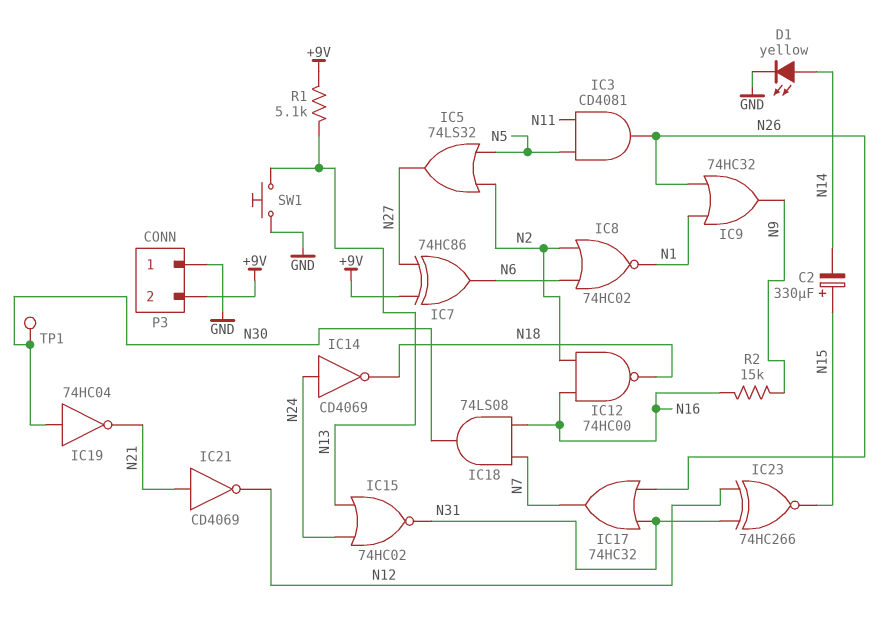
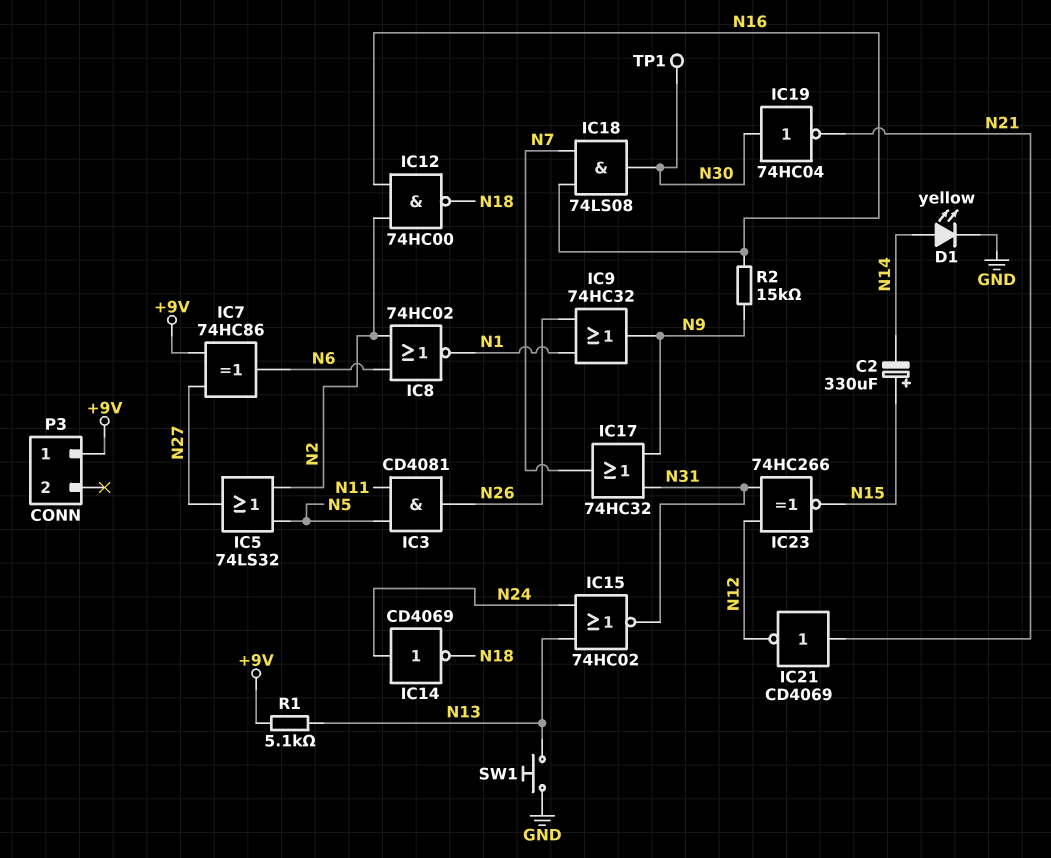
IC17: OR 74HC32 (in N26, in N31, out N7) -> OR 74HC32 (in N9, in N31, out N7)
P3 pin 1: GND -> +9V
P3 pin 2: +9V -> none

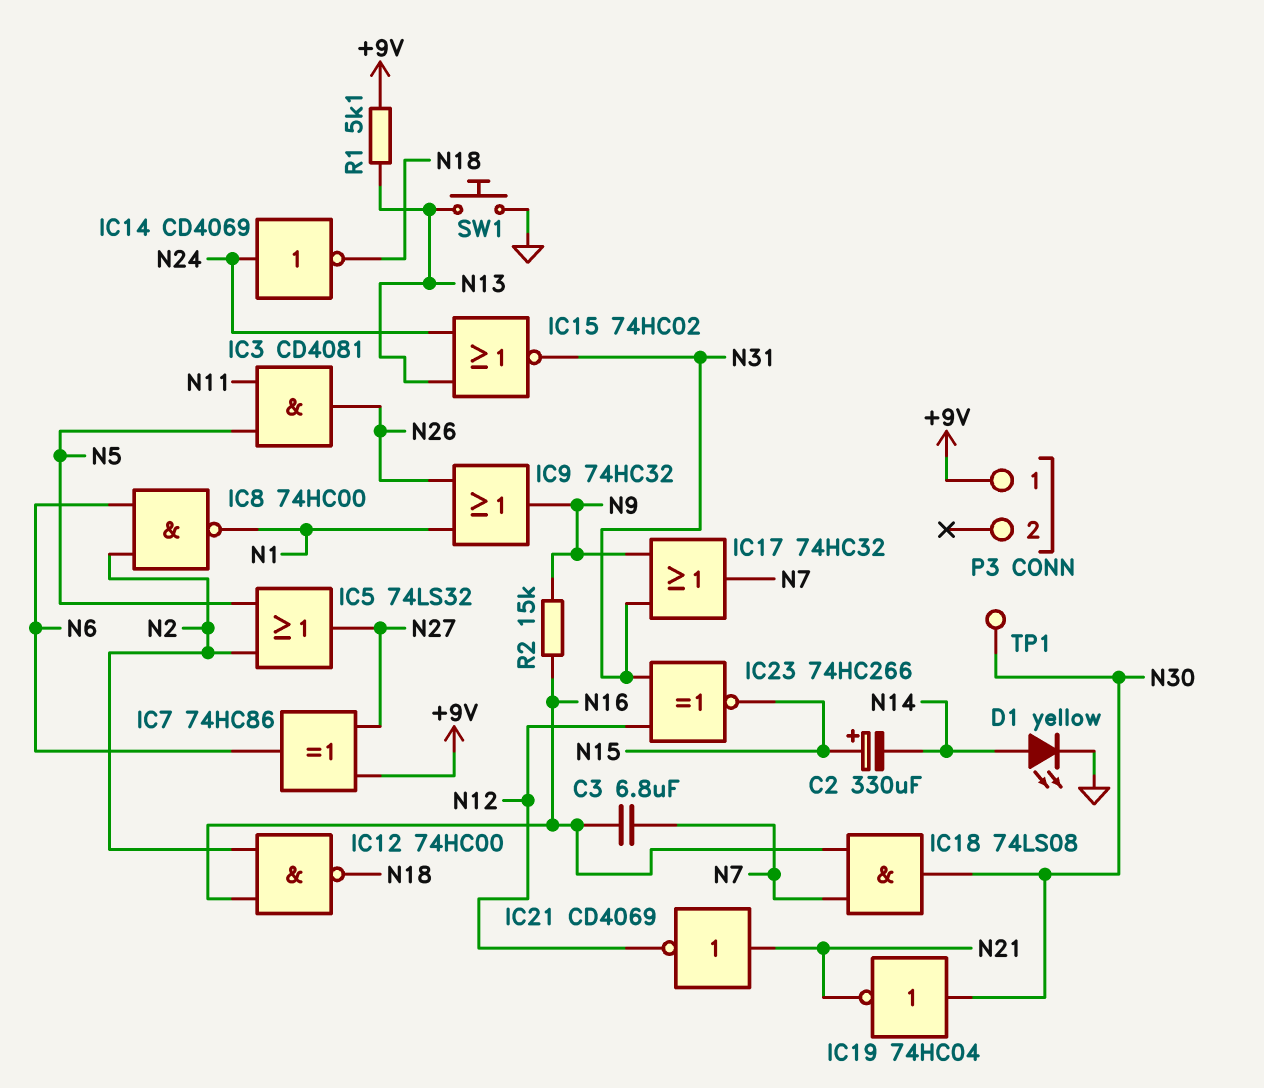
C3: none -> 6.8uF (N7, N16)
IC8: NOR 74HC02 (in N2, in N6, out N1) -> NAND 74HC00 (in N2, in N6, out N1)

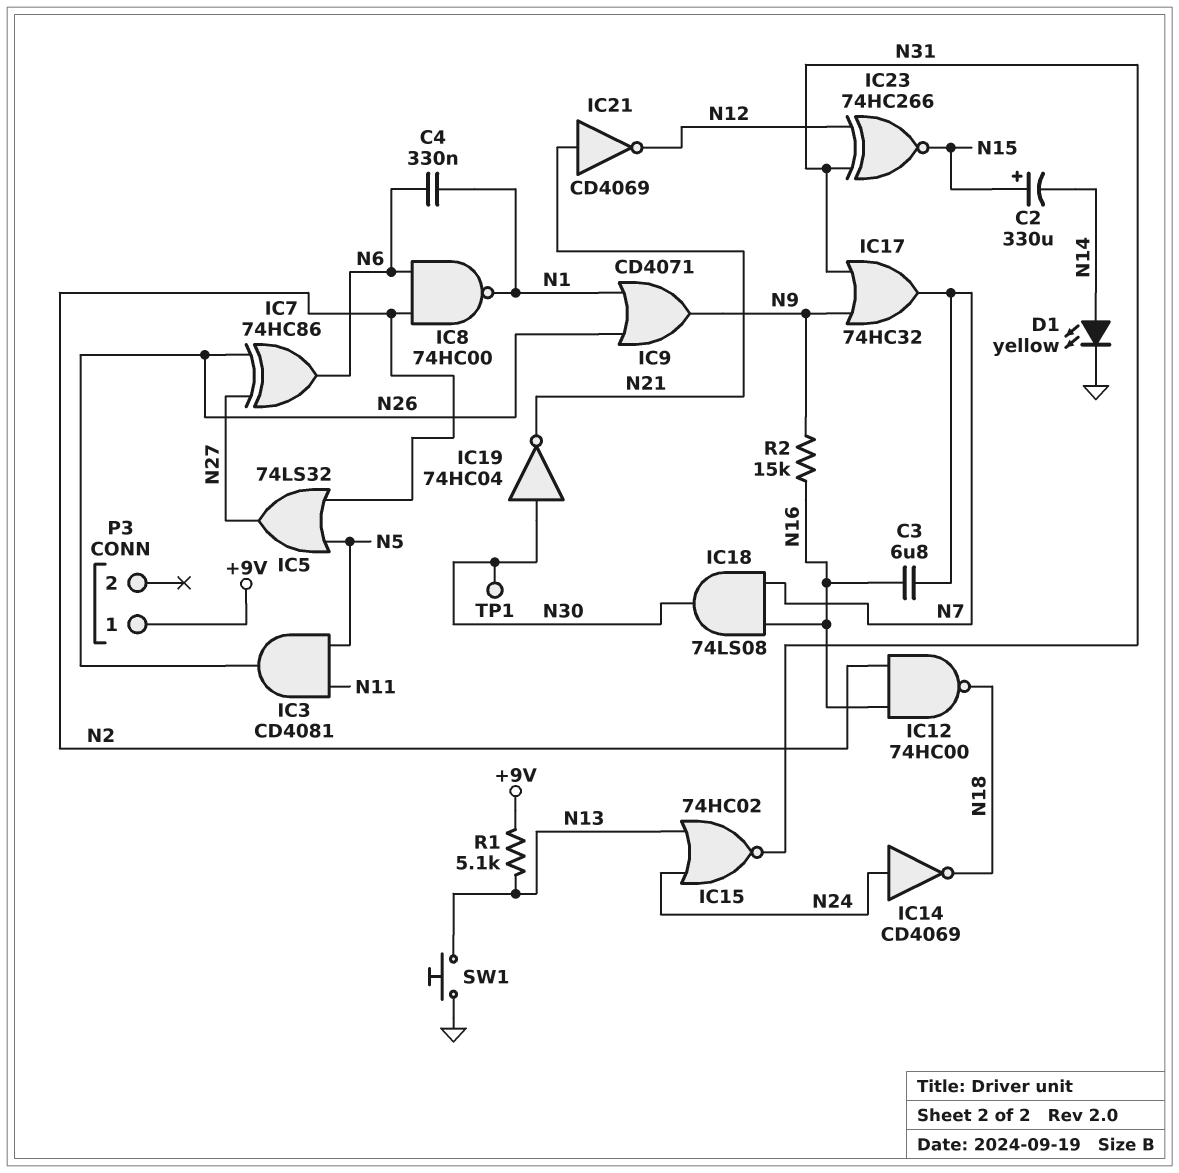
C4: none -> 330nF (N1, N6)
IC7: XOR 74HC86 (in +9V, in N27, out N6) -> XOR 74HC86 (in N26, in N27, out N6)
IC9: OR 74HC32 (in N1, in N26, out N9) -> OR CD4071 (in N1, in N26, out N9)

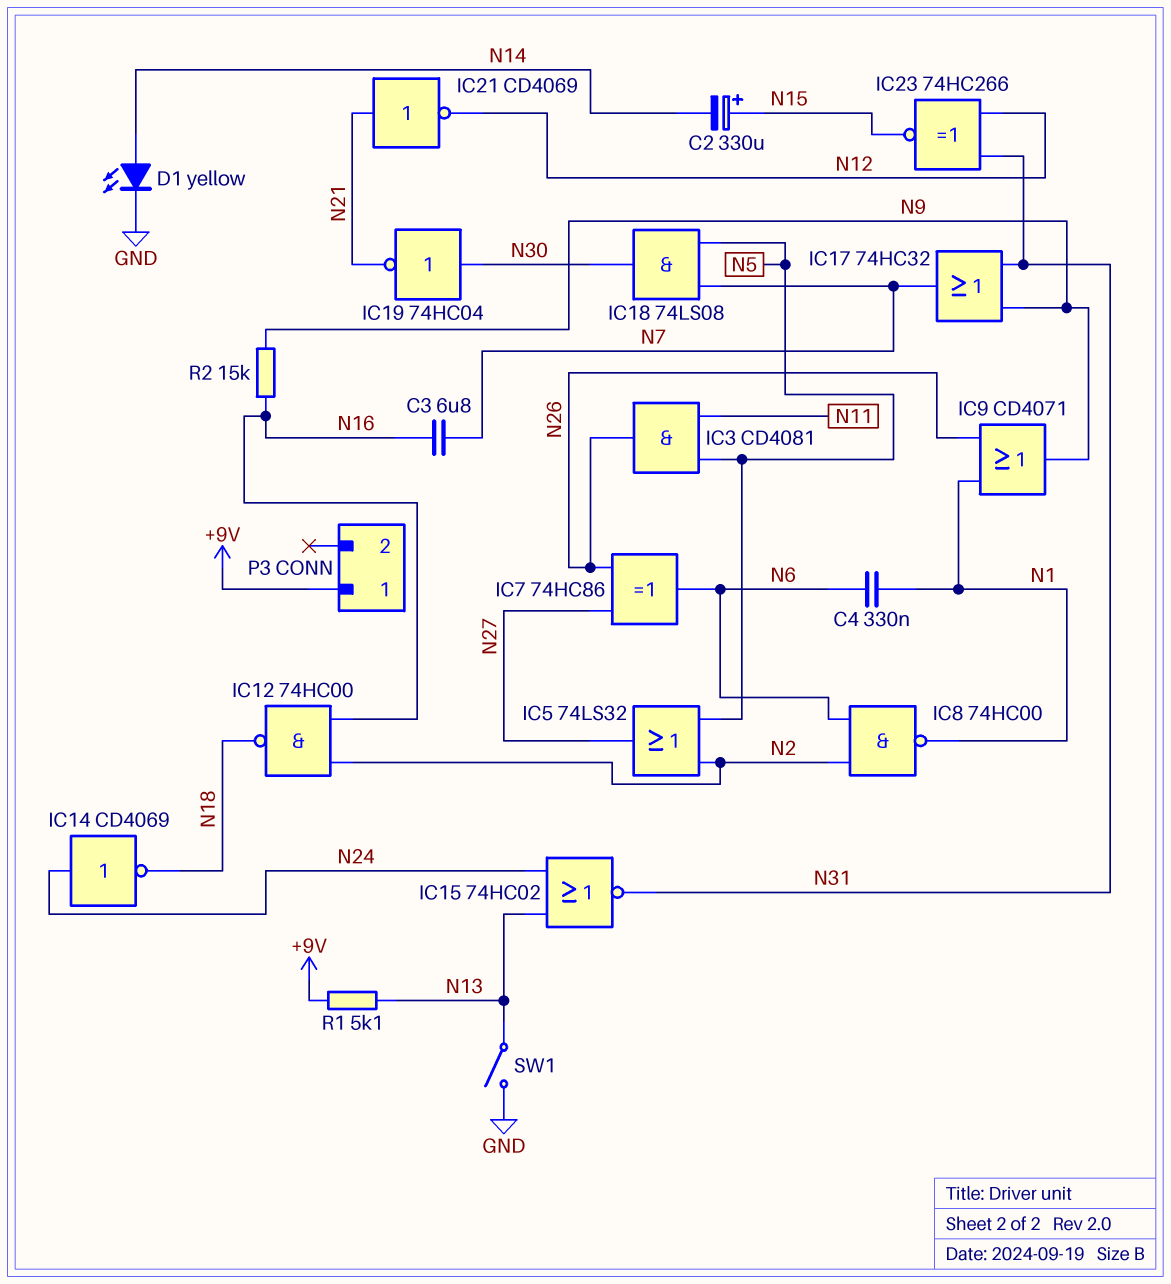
IC18: AND 74LS08 (in N7, in N16, out N30) -> AND 74LS08 (in N5, in N7, out N30)
SW1: button (GND, N13) -> switch (GND, N13)
TP1: test point (N30) -> none

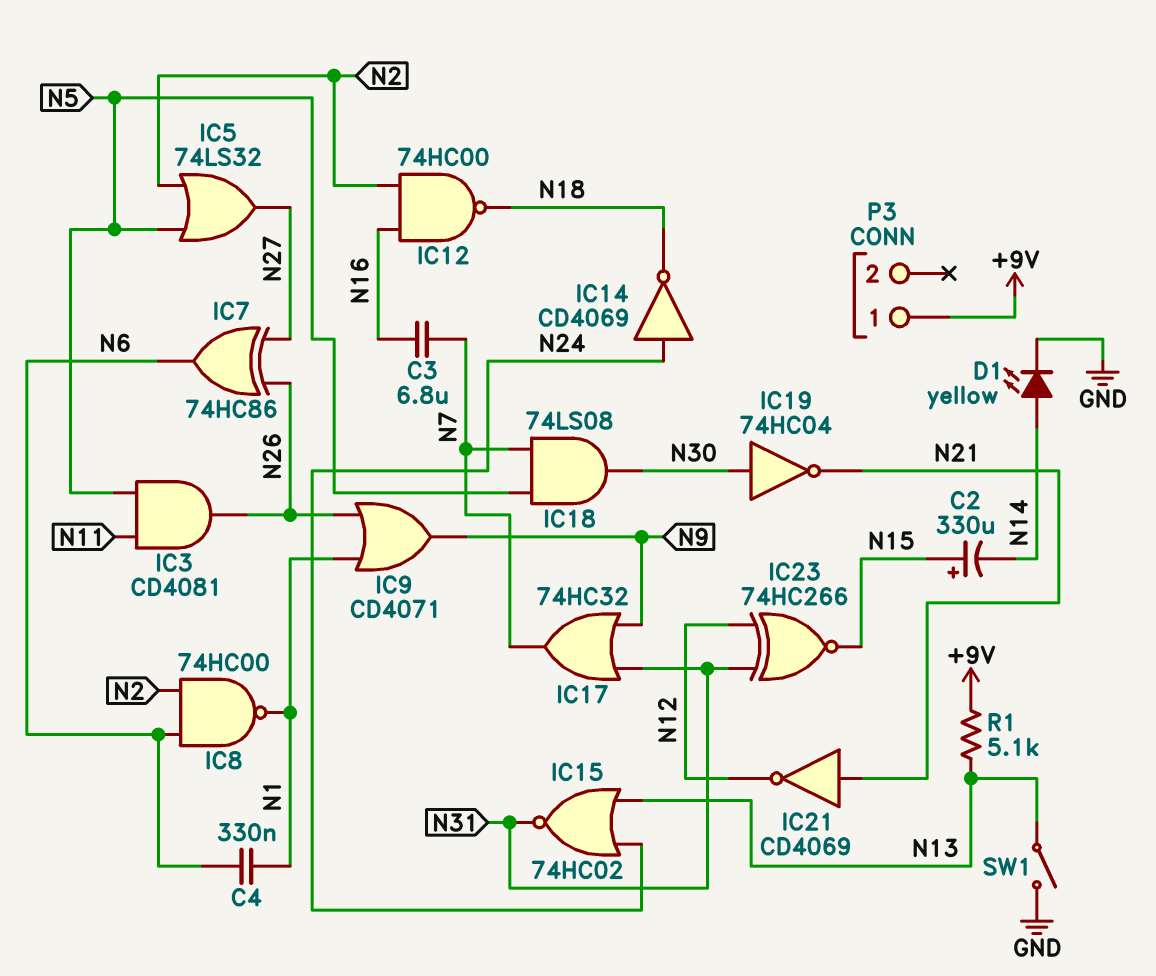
R2: 15k (N9, N16) -> none

